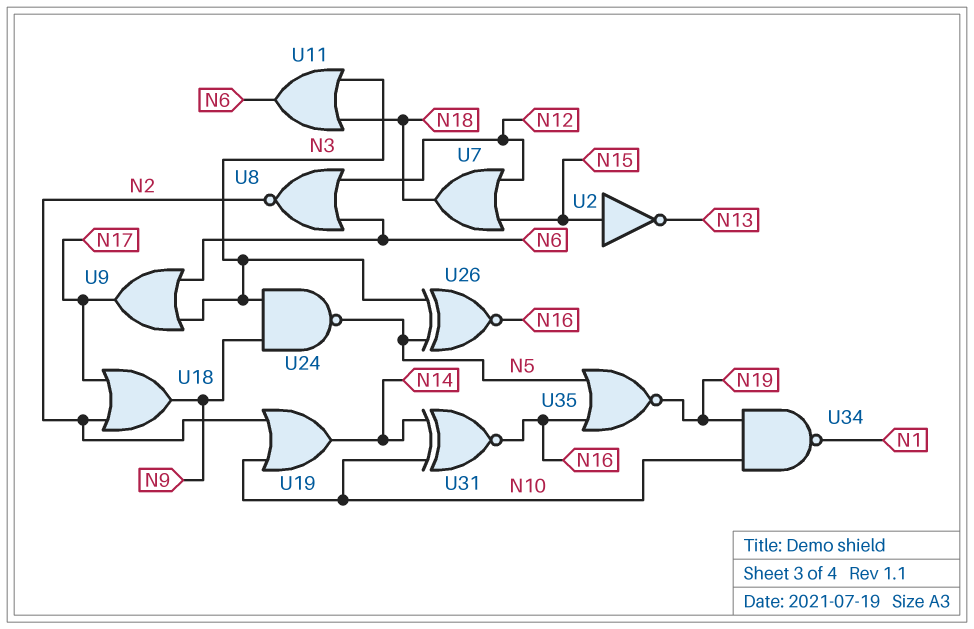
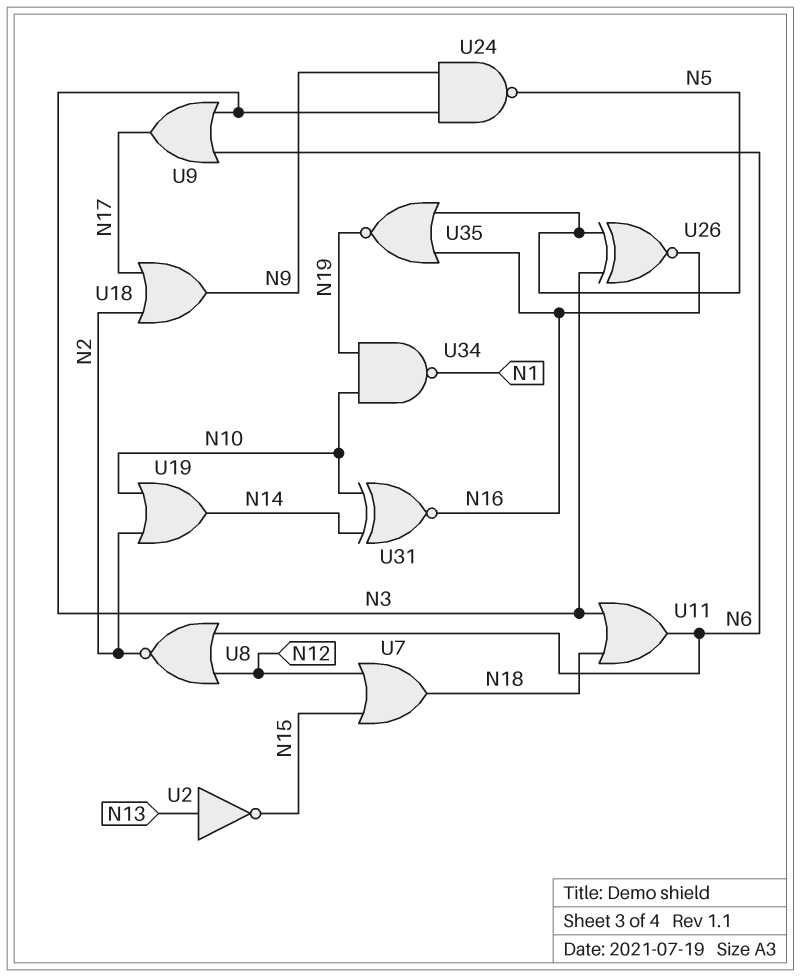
U2: NOT (in N15, out N13) -> NOT (in N13, out N15)

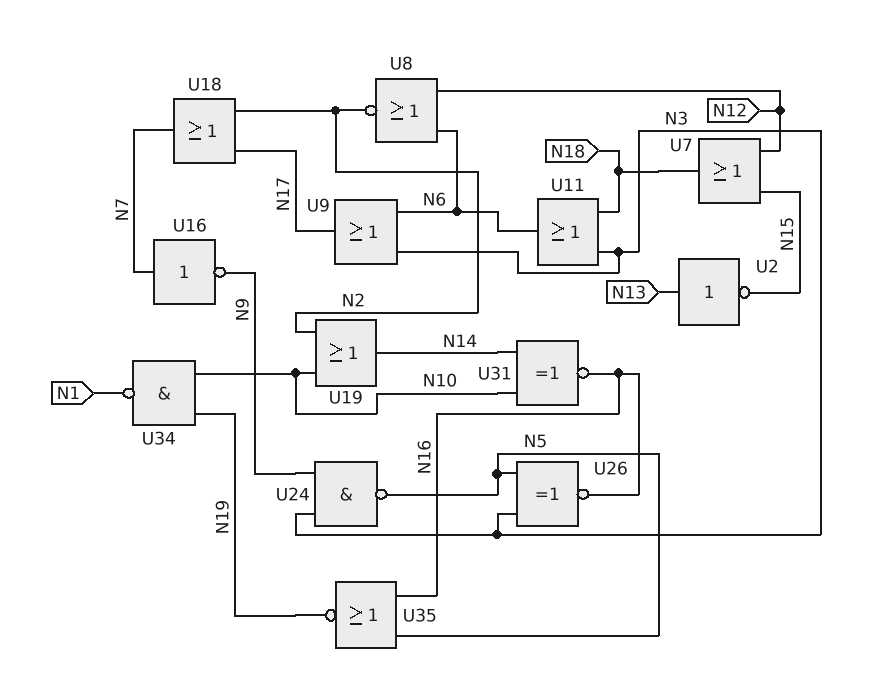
U16: none -> NOT (in N7, out N9)
U18: OR (in N2, in N17, out N9) -> OR (in N2, in N17, out N7)

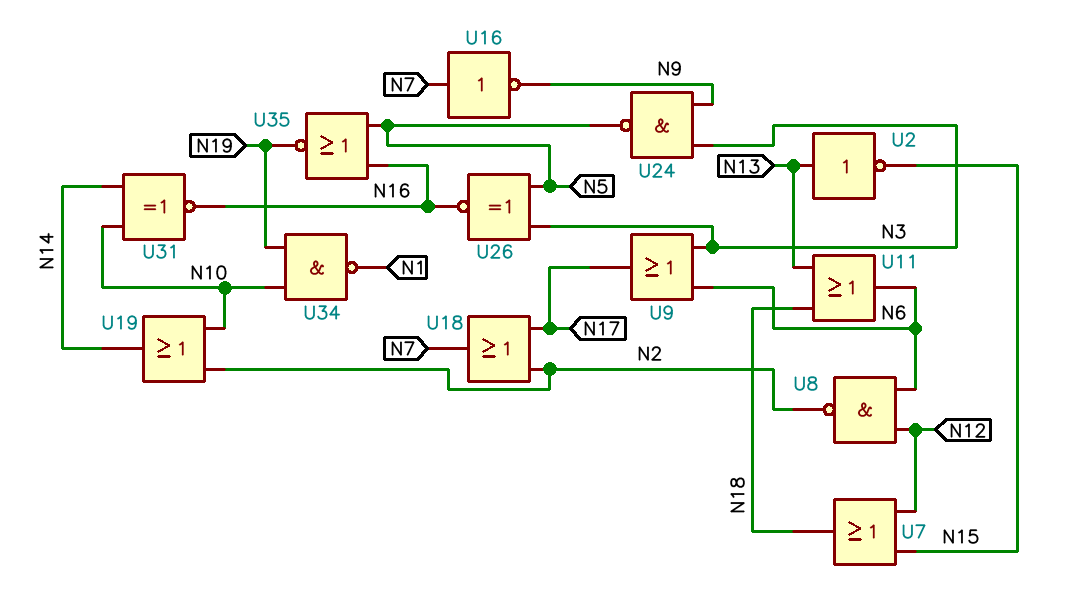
U8: NOR (in N6, in N12, out N2) -> NAND (in N6, in N12, out N2)
U11: OR (in N3, in N18, out N6) -> OR (in N13, in N18, out N6)

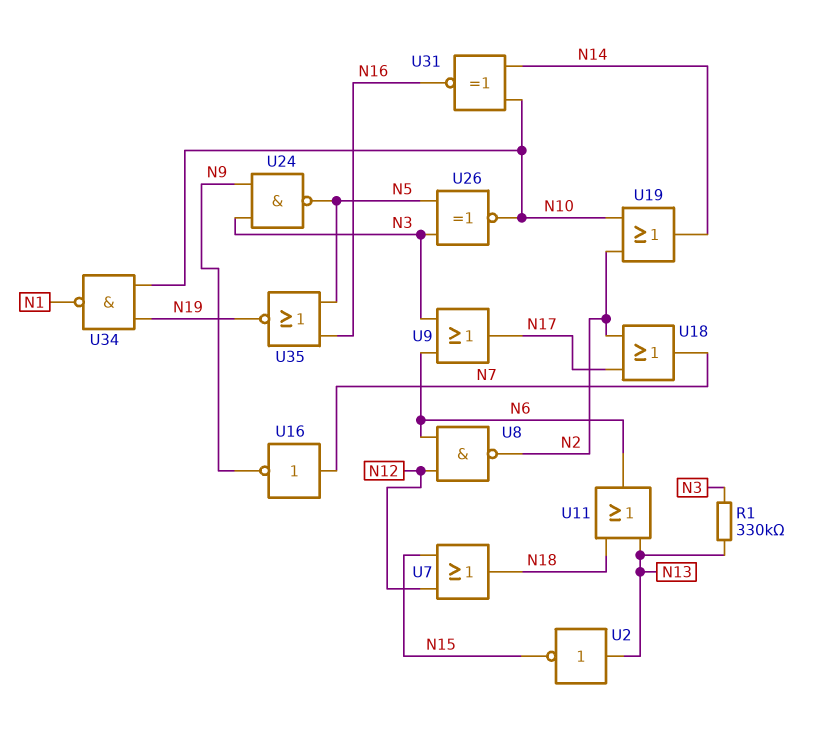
R1: none -> 330k (N3, N13)
U26: XNOR (in N3, in N5, out N16) -> XNOR (in N3, in N5, out N10)

